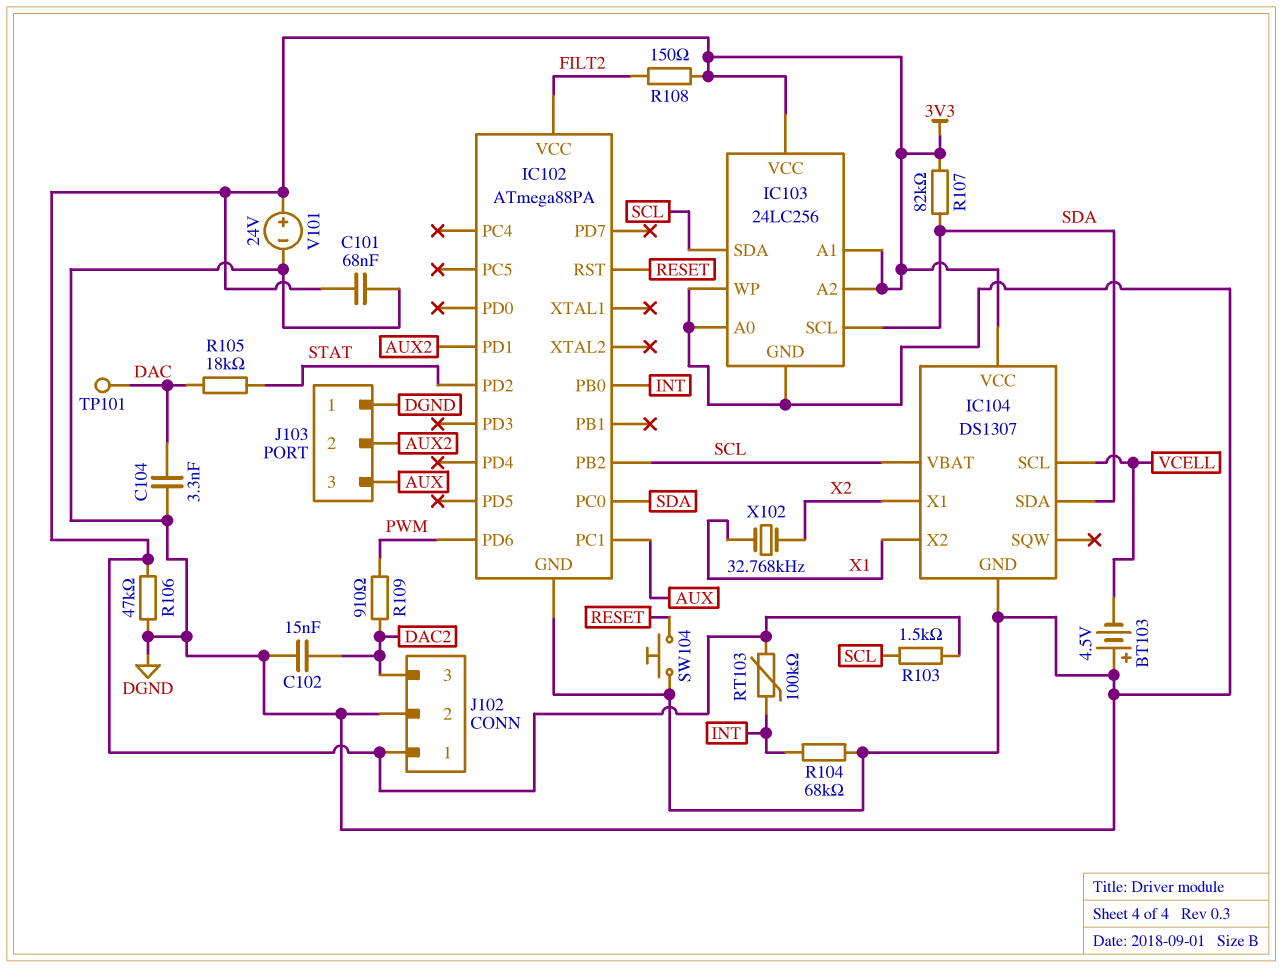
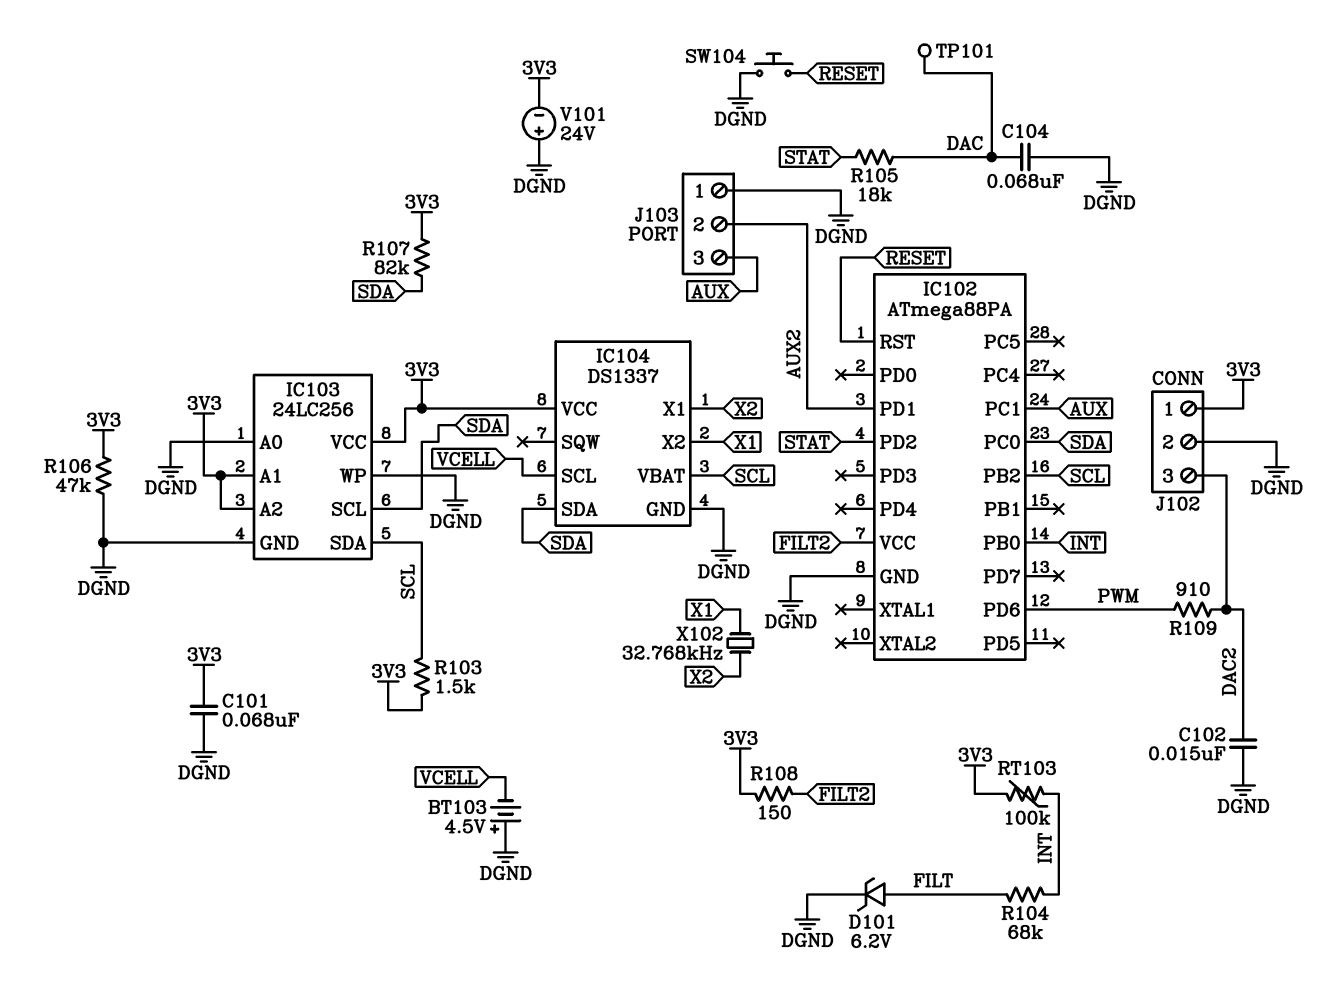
C104: 3.3nF (DAC, DGND) -> 68nF (DAC, DGND)
D101: none -> zener 6.2V (A FILT, K DGND)
IC104: DS1307 -> DS1337
R104: 68k (DGND, INT) -> 68k (FILT, INT)
V101: 24V (plus 3V3, minus DGND) -> 24V (plus DGND, minus 3V3)

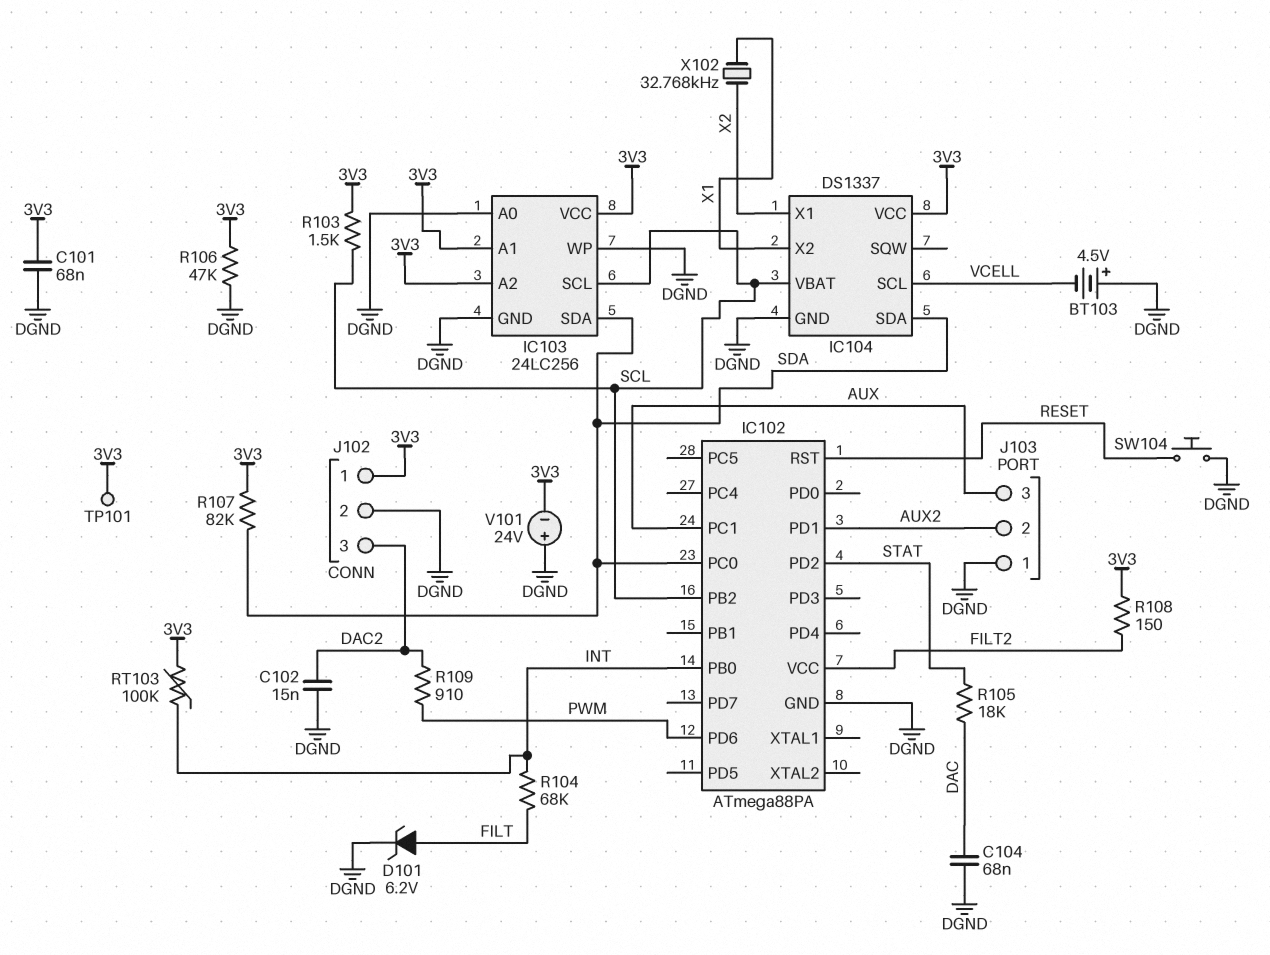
IC103 pin SCL: SDA -> SCL
IC103 pin SDA: SCL -> SDA
TP101: test point (DAC) -> test point (3V3)

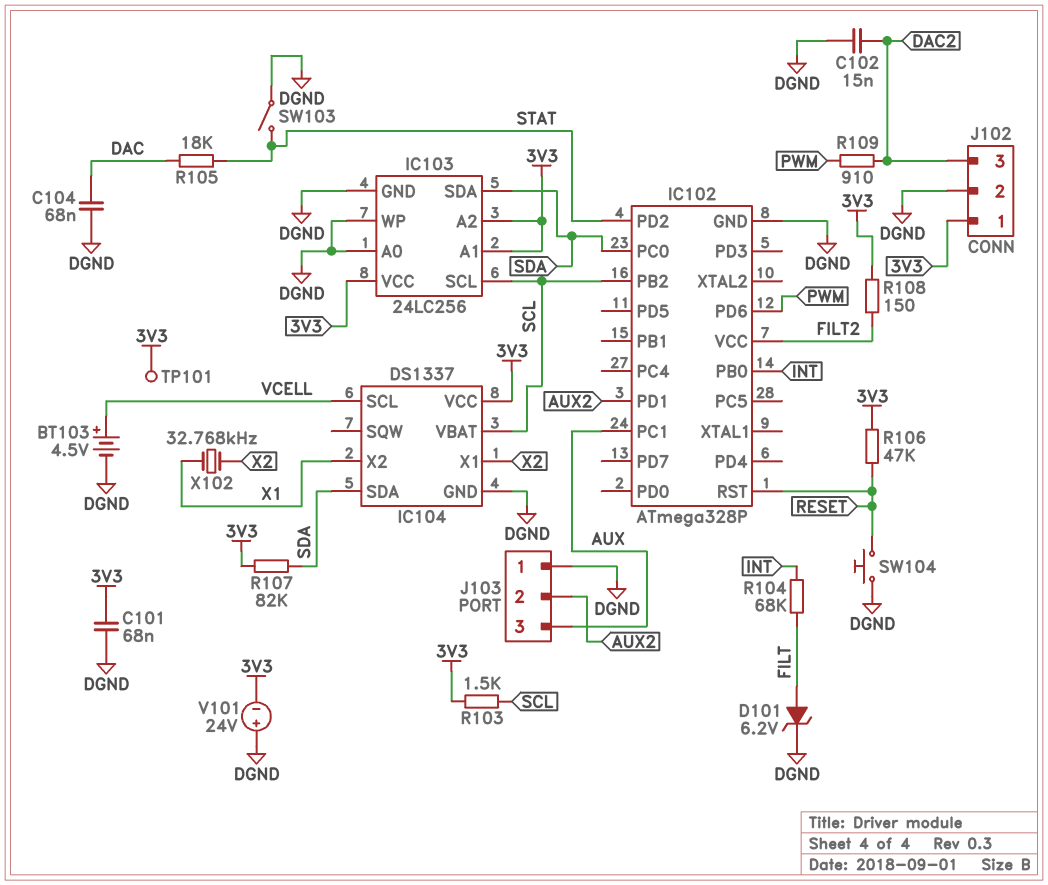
BT103: 4.5V (plus DGND, minus VCELL) -> 4.5V (plus VCELL, minus DGND)
IC102: ATmega88PA -> ATmega328P
R106: 47k (3V3, DGND) -> 47k (3V3, RESET)
RT103: 100k (3V3, INT) -> none
SW103: none -> switch (DGND, STAT)

